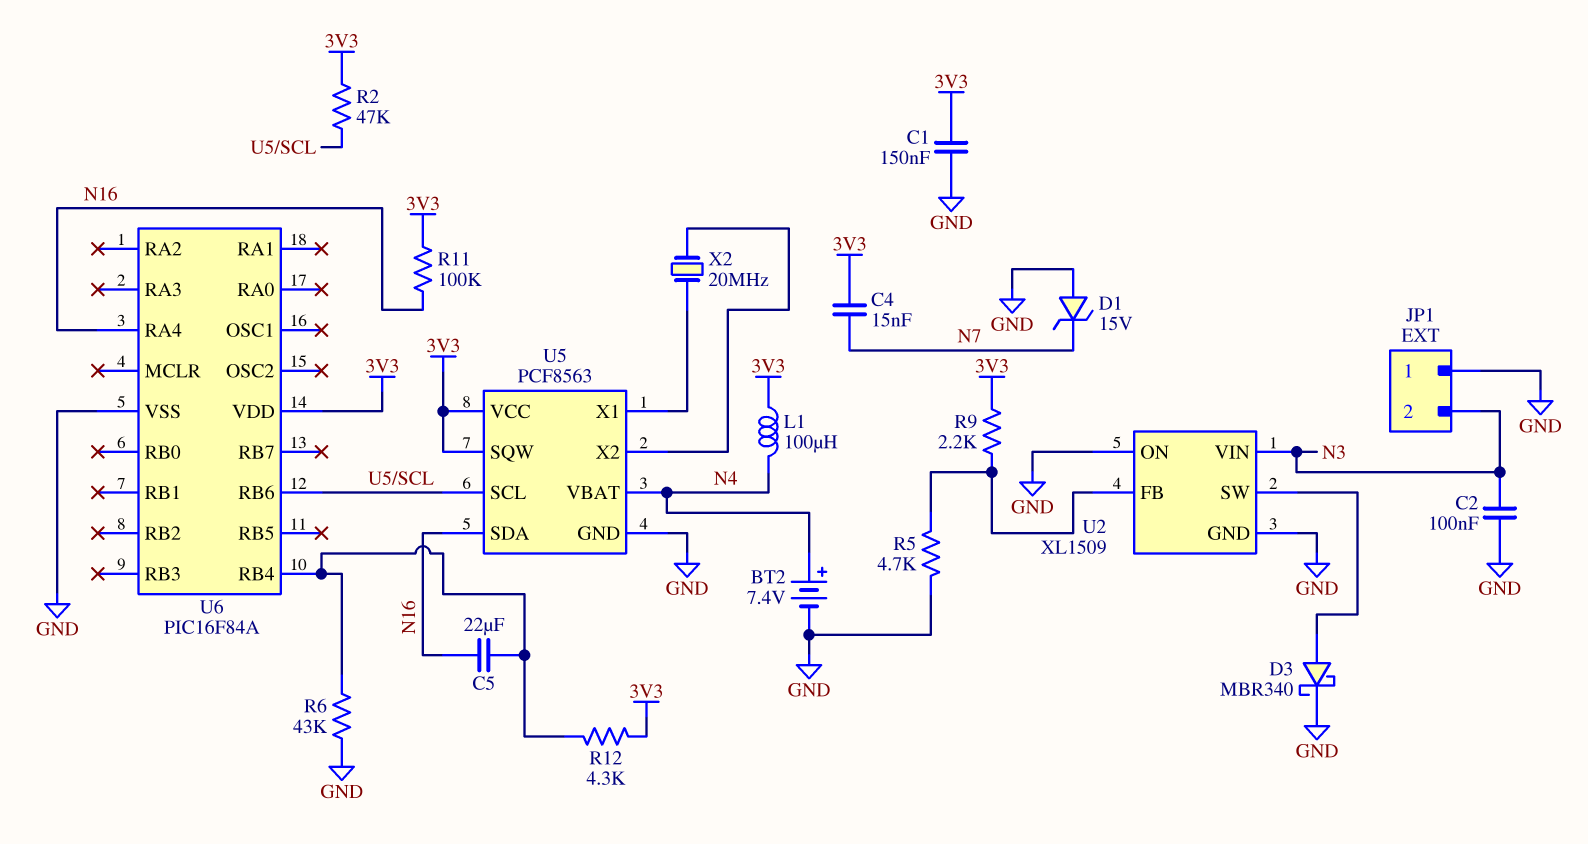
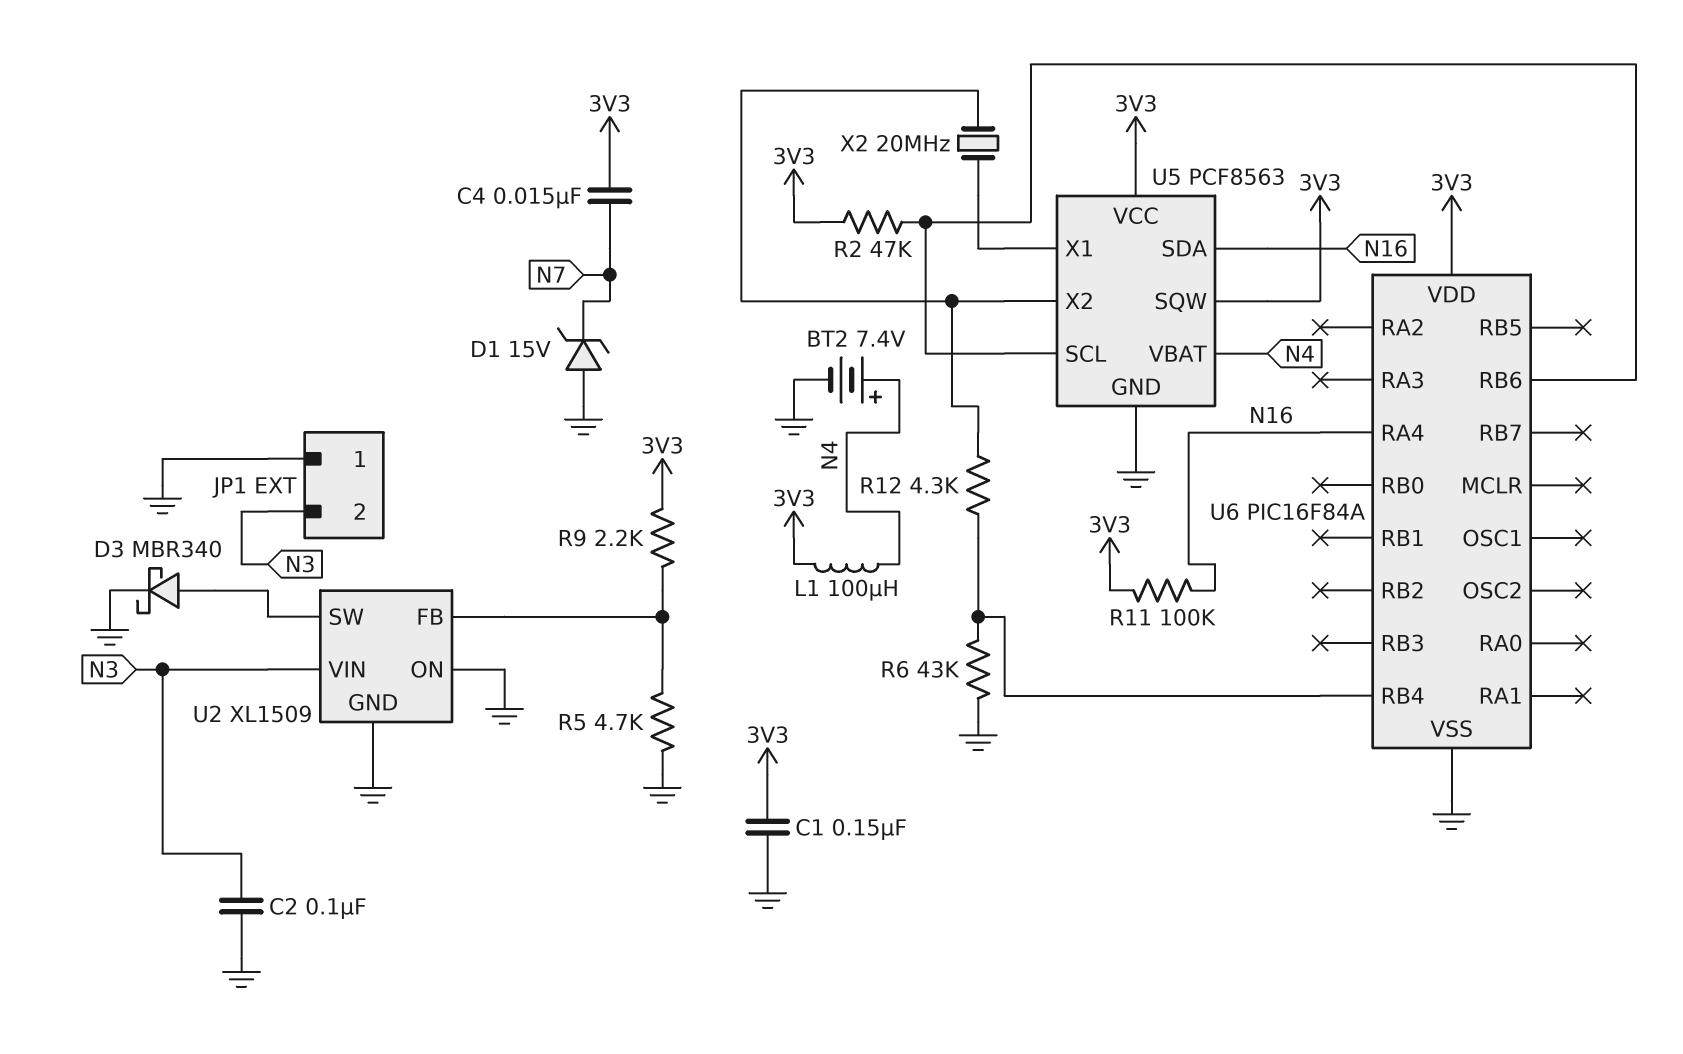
C5: 22uF (N16, U6/RB4) -> none
R12: 4.3k (3V3, U6/RB4) -> 4.3k (U5/X2, U6/RB4)

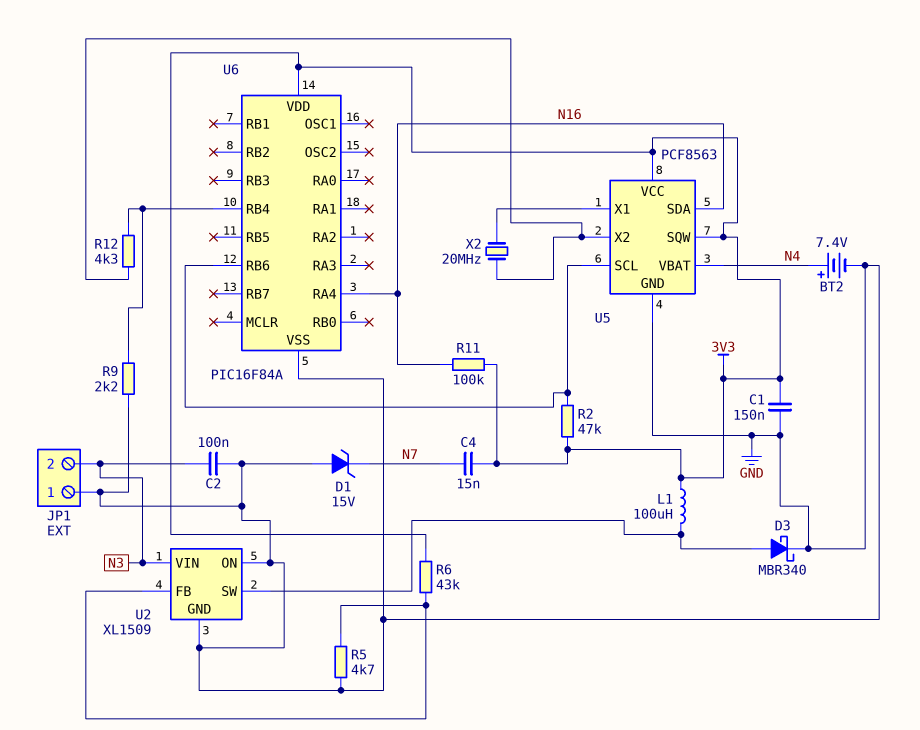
L1: 100uH (3V3, N4) -> 100uH (3V3, U2/SW)
R6: 43k (GND, U6/RB4) -> 43k (3V3, U2/FB)
R9: 2.2k (3V3, U2/FB) -> 2.2k (GND, U6/RB4)

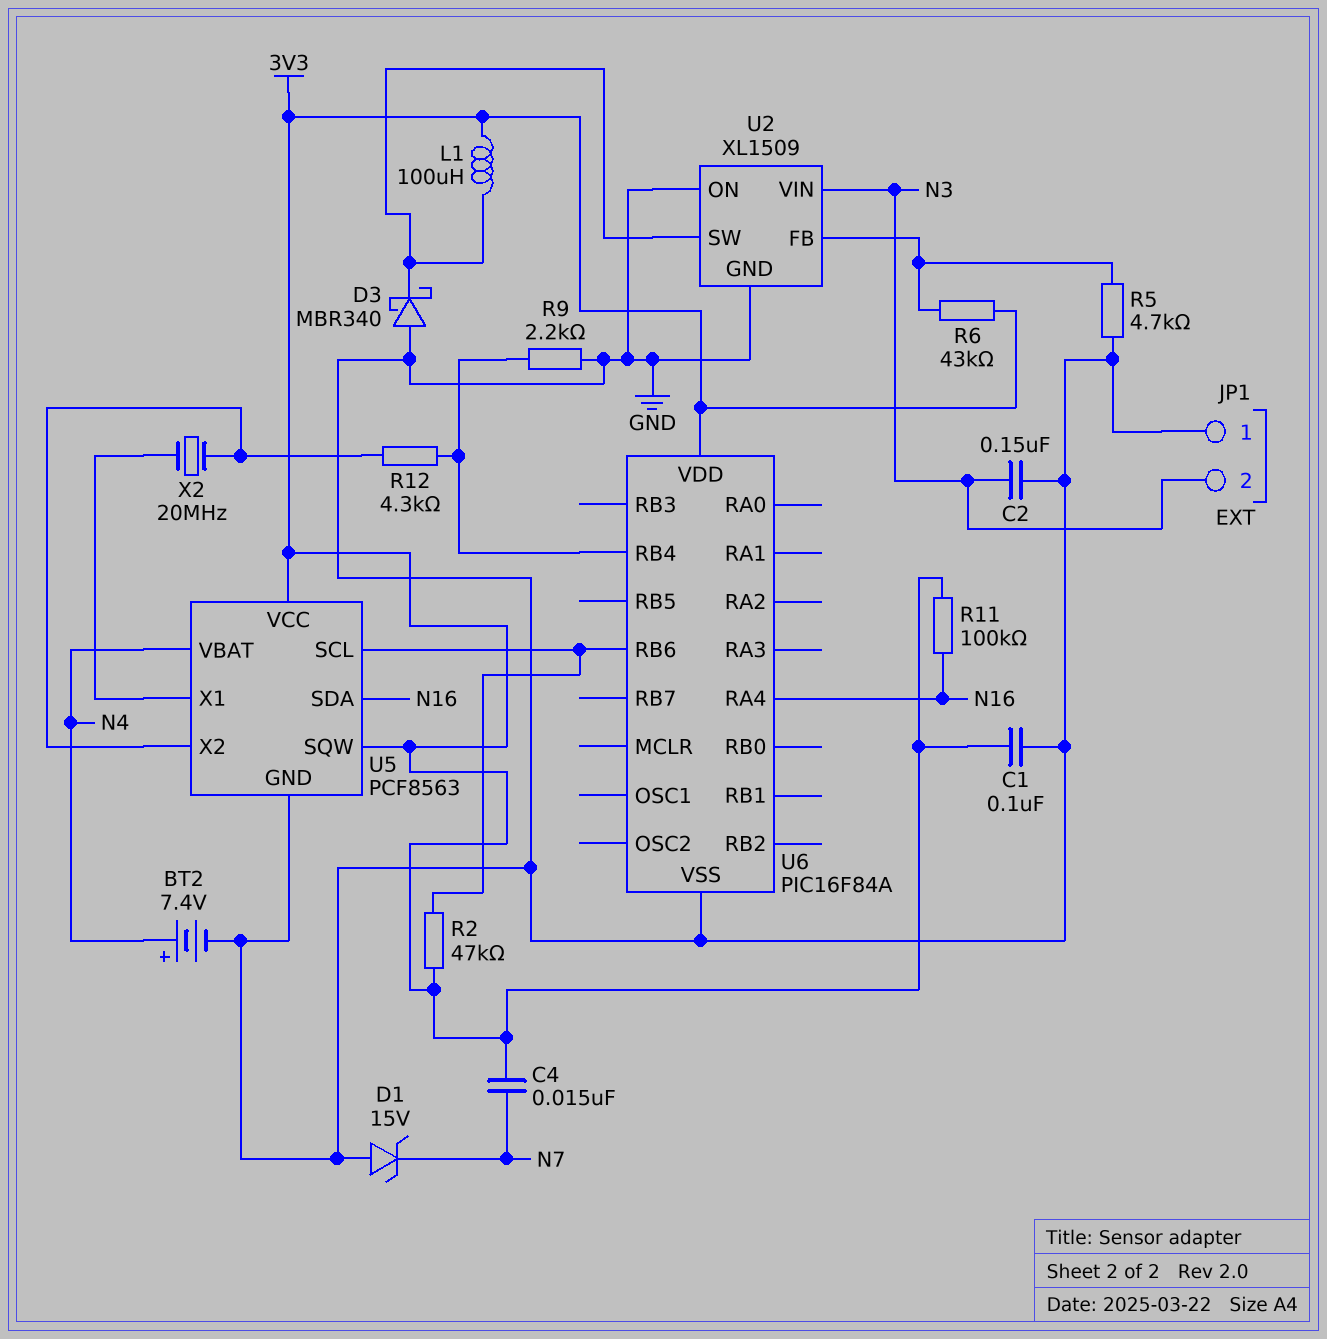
C1: 150nF (3V3, GND) -> 100nF (3V3, GND)
C2: 100nF (GND, N3) -> 150nF (GND, N3)
D3: schottky MBR340 (A U2/SW, K GND) -> schottky MBR340 (A GND, K U2/SW)

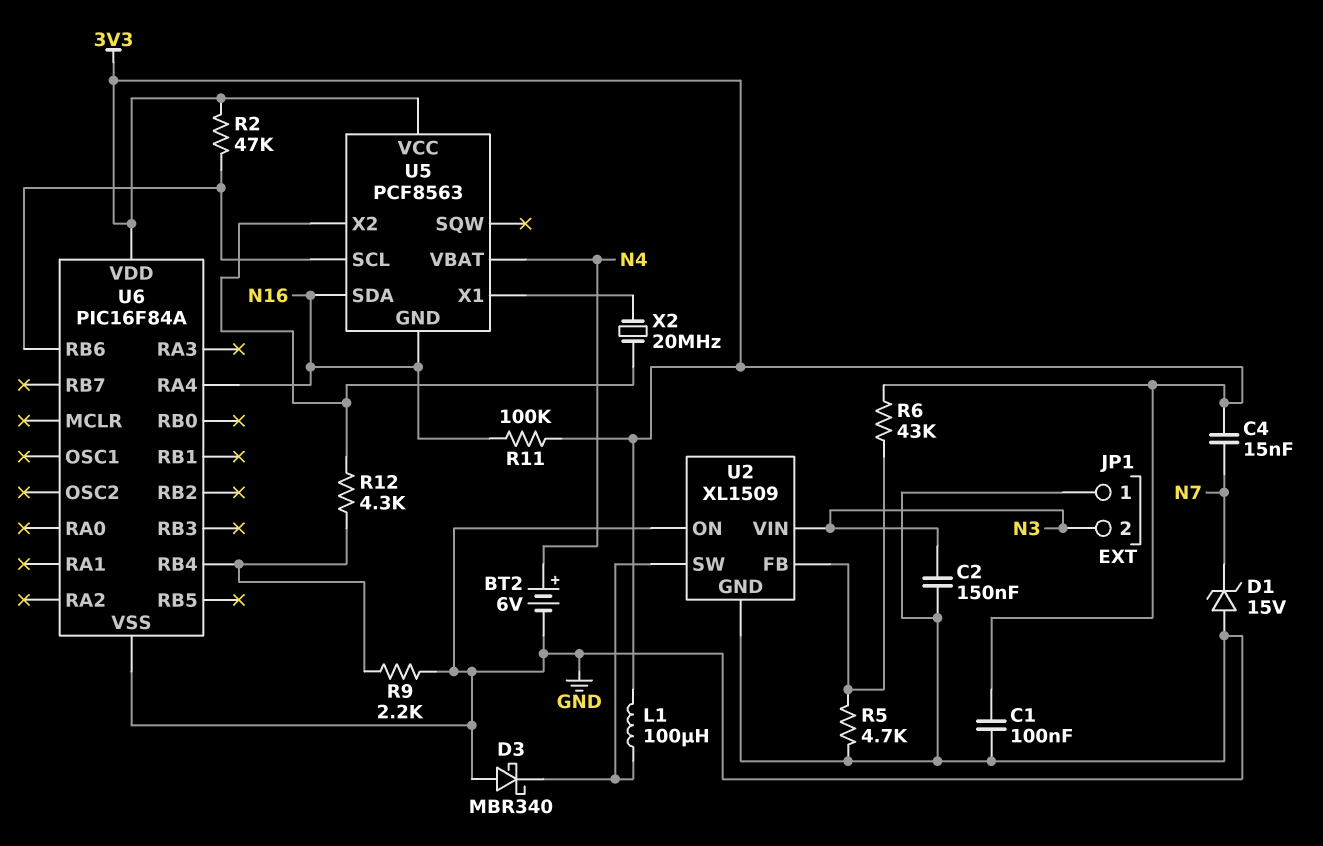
BT2: 7.4V (plus N4, minus GND) -> 6V (plus N4, minus GND)
U5 pin GND: GND -> N16
U5 pin SQW: 3V3 -> none

